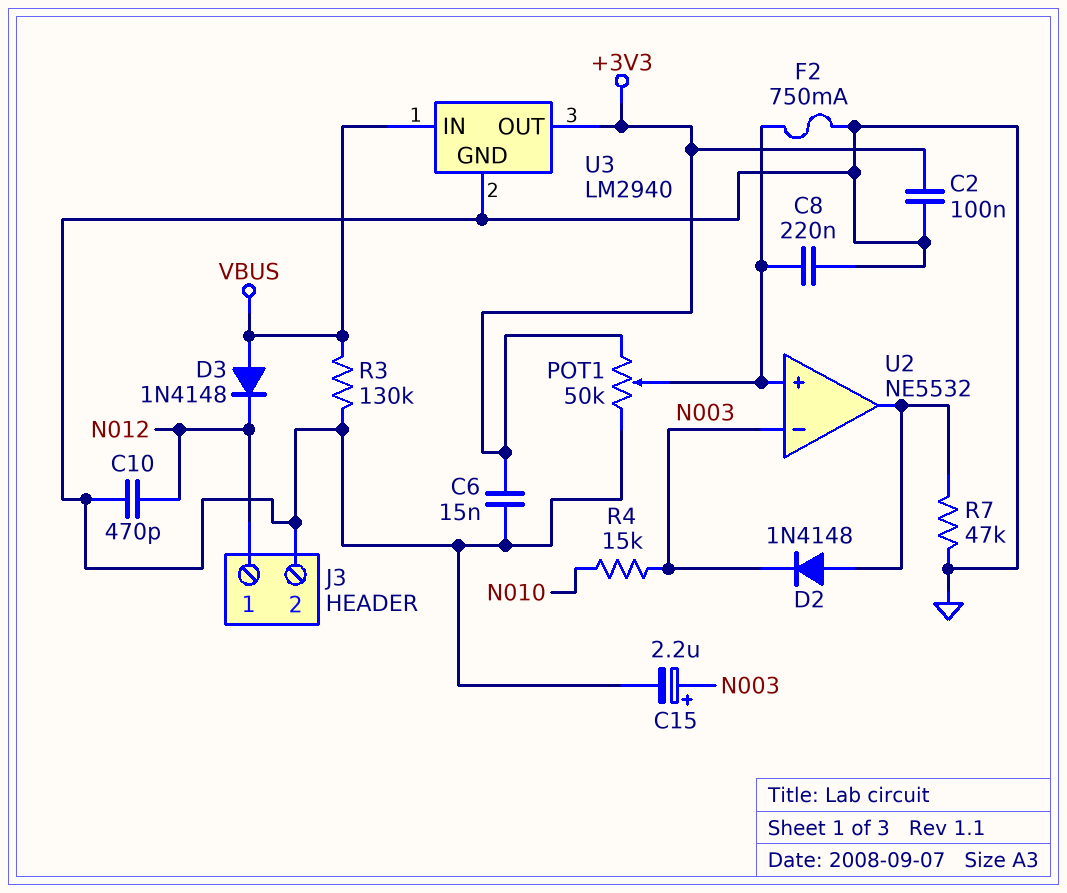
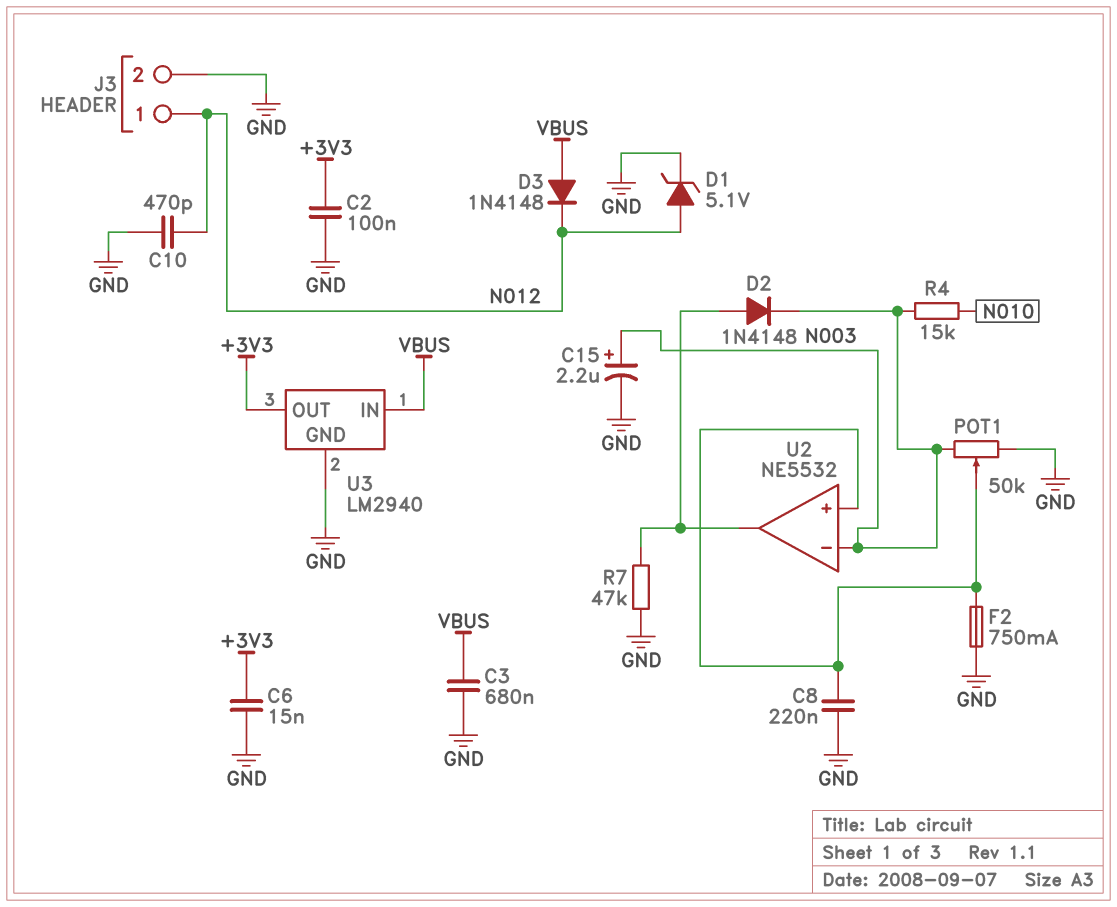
C3: none -> 680nF (GND, VBUS)
D1: none -> zener 5.1V (A N012, K GND)
POT1: 50k (+3V3, GND, wiper U2/in+) -> 50k (GND, N003, wiper U2/in+)
R3: 130k (GND, VBUS) -> none

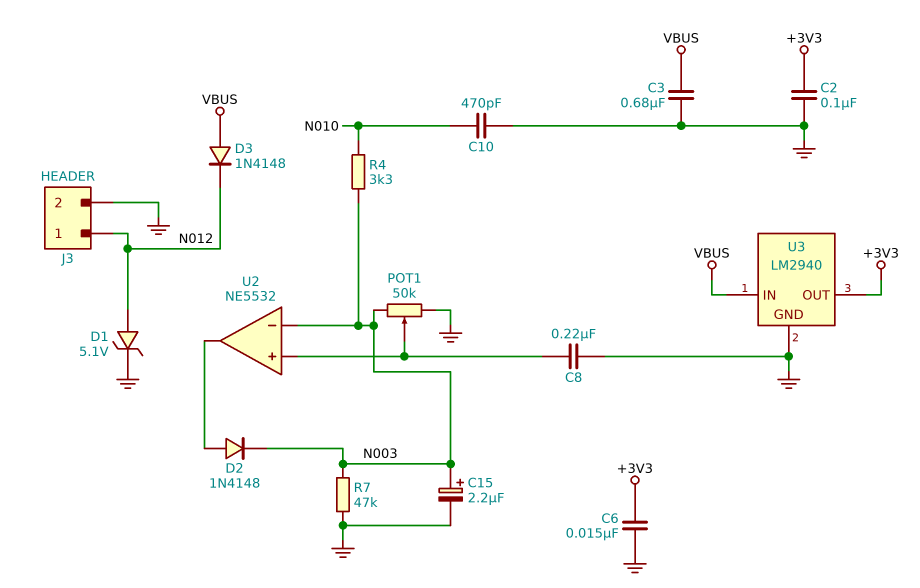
C10: 470pF (GND, N012) -> 470pF (GND, N010)
F2: 750mA (GND, U2/in+) -> none
R4: 15k (N003, N010) -> 3.3k (N003, N010)
R7: 47k (GND, U2/out) -> 47k (GND, N003)

